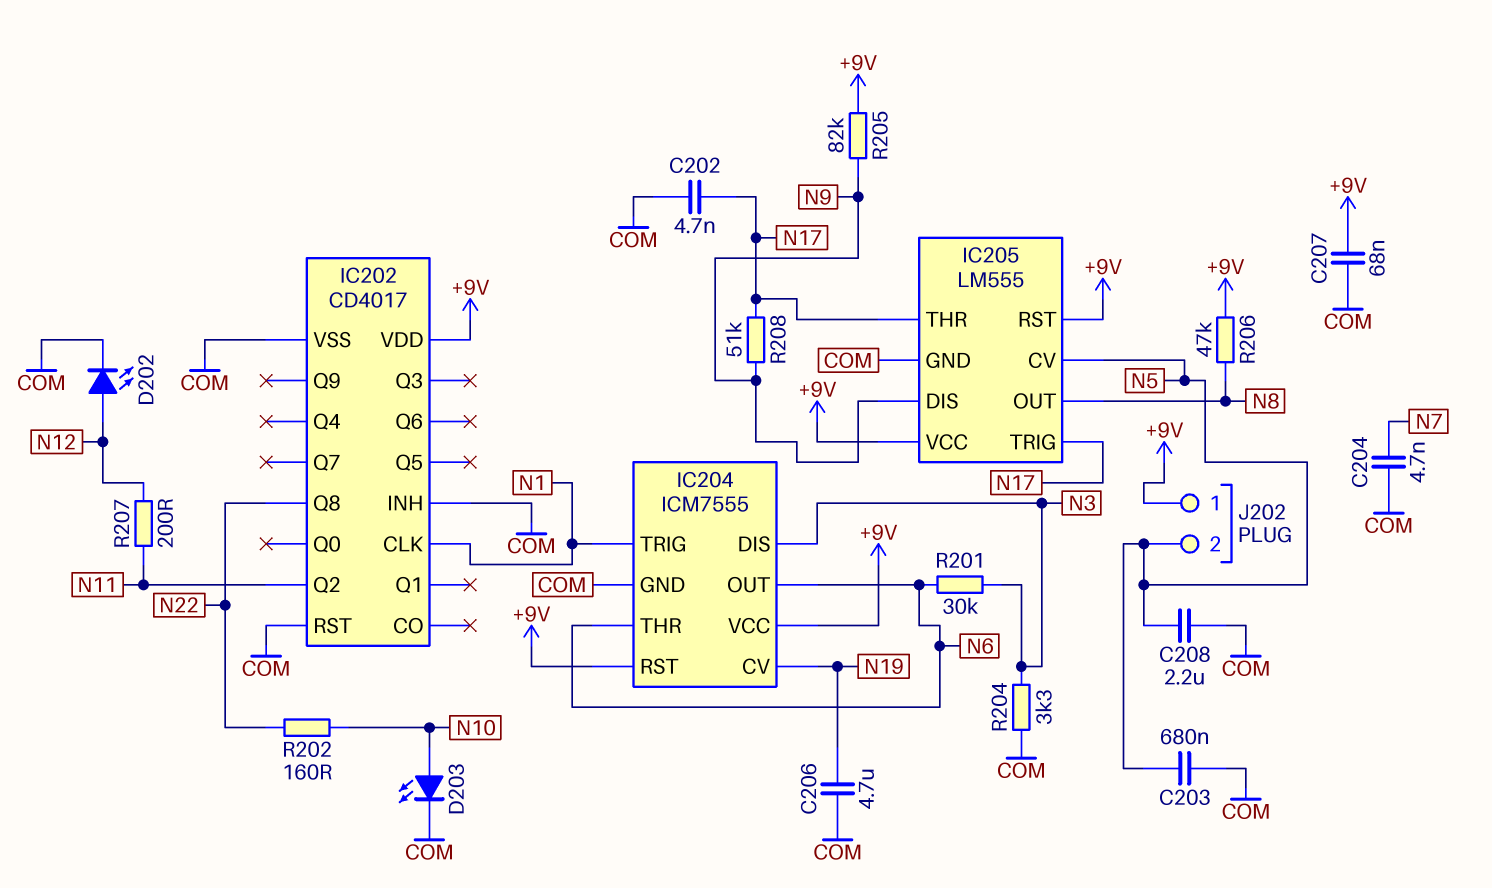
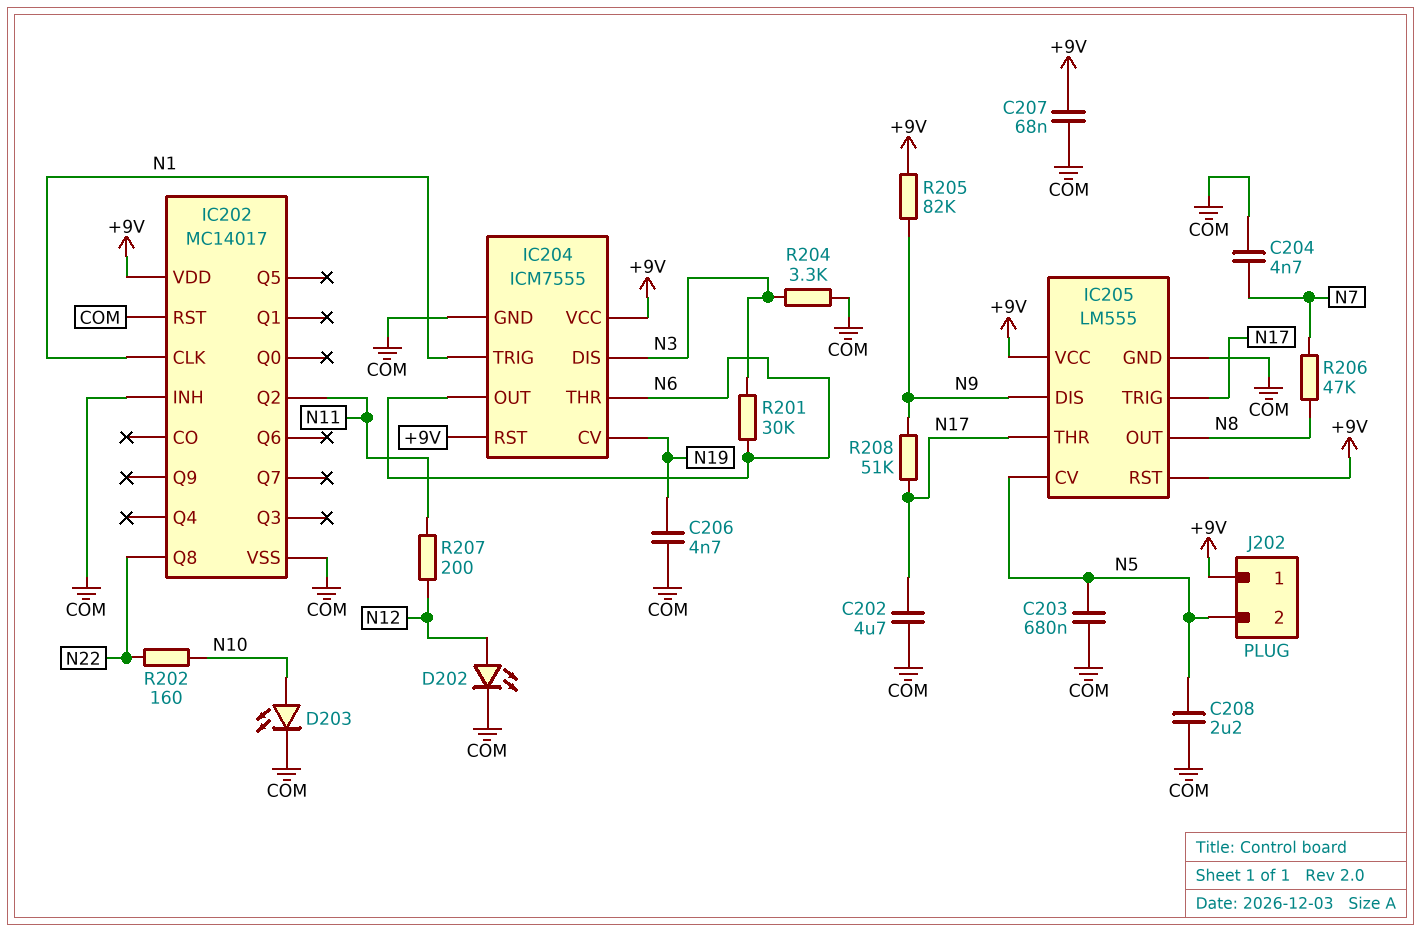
C202: 4.7nF (COM, N17) -> 4.7uF (COM, N17)
C206: 4.7uF (COM, N19) -> 4.7nF (COM, N19)
IC202: CD4017 -> MC14017
R206: 47k (+9V, N8) -> 47k (N7, N8)

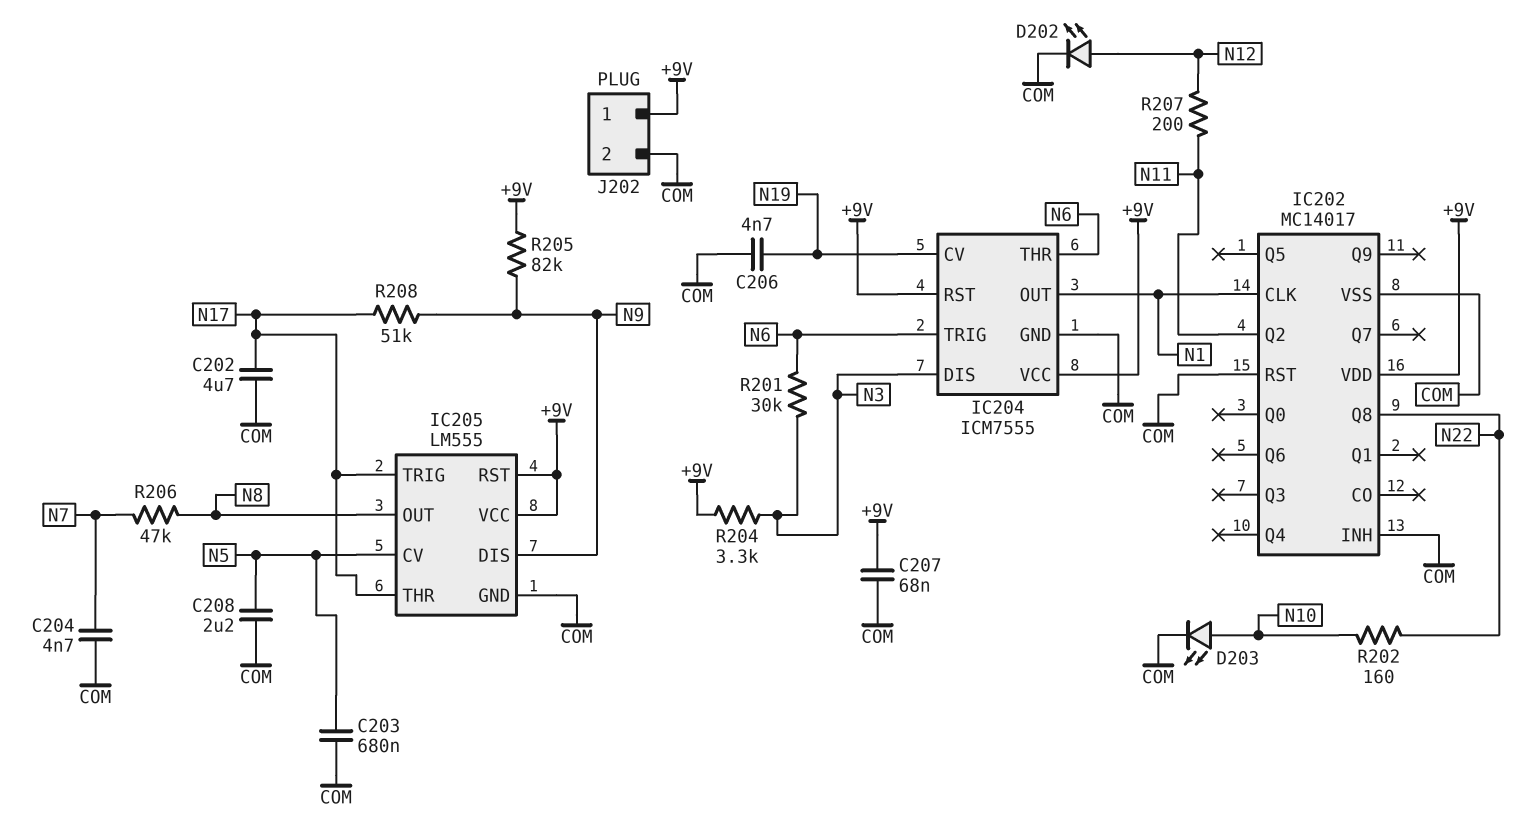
IC204 pin OUT: N6 -> N1
IC204 pin TRIG: N1 -> N6
J202 pin 2: N5 -> COM
R204: 3.3k (COM, N3) -> 3.3k (+9V, N3)

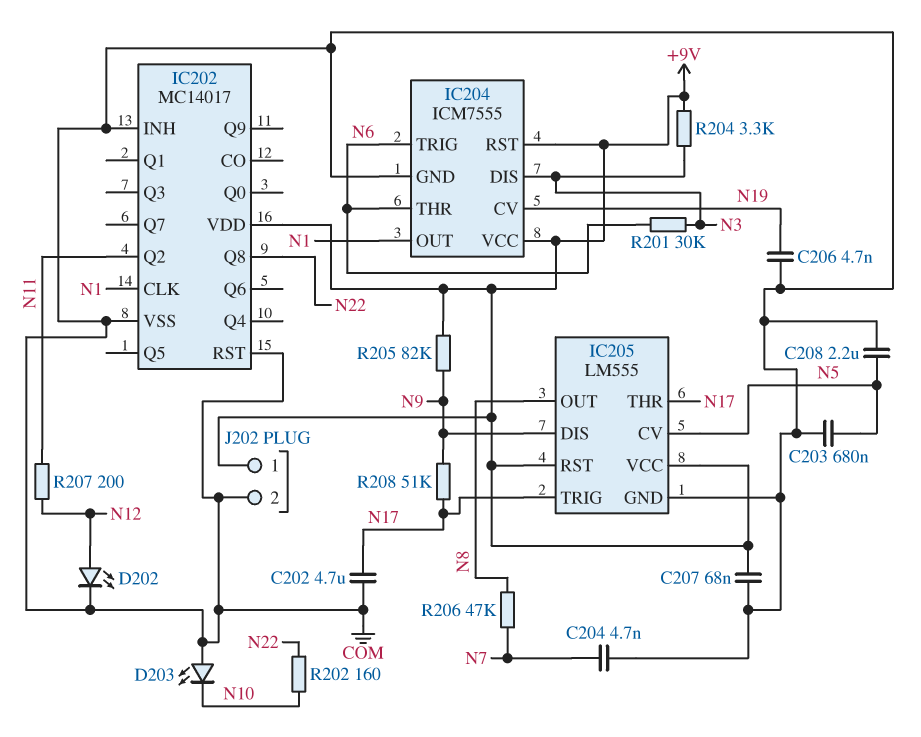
D203: LED (A N10, K COM) -> LED (A COM, K N10)

